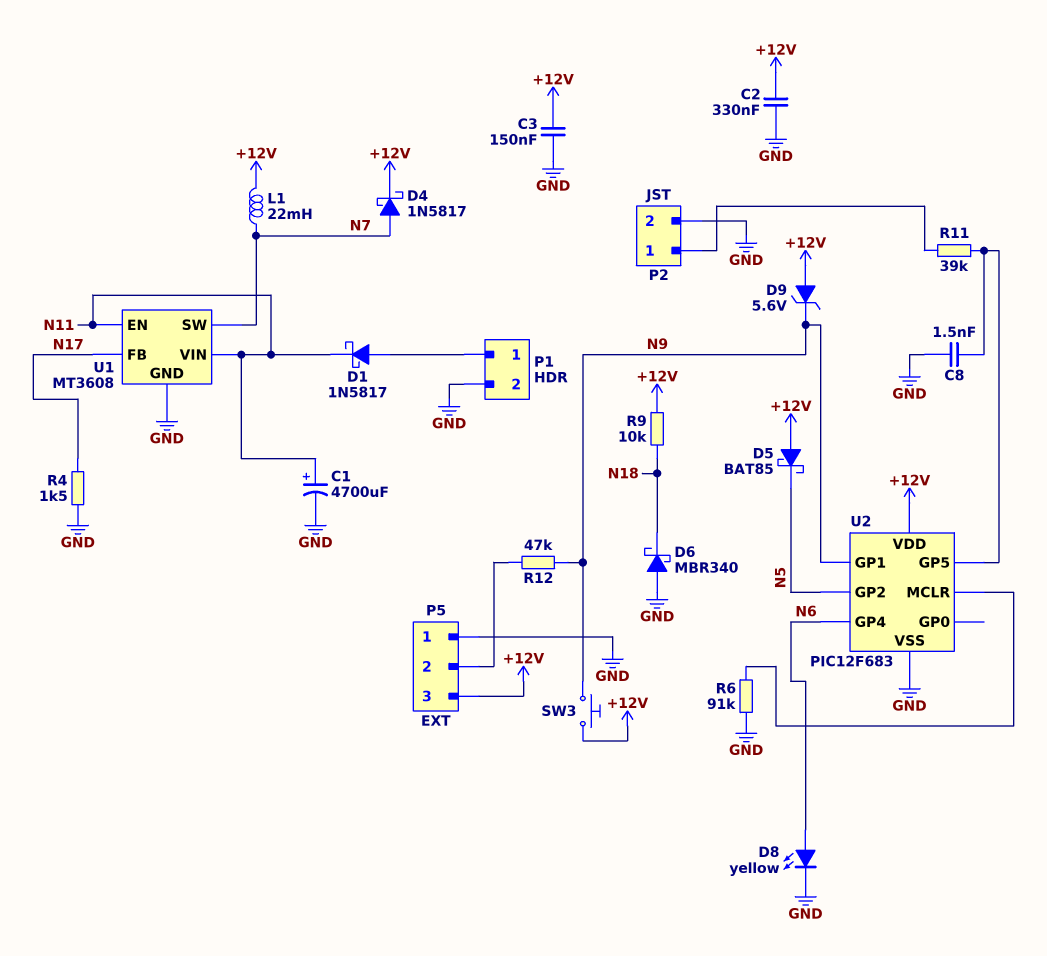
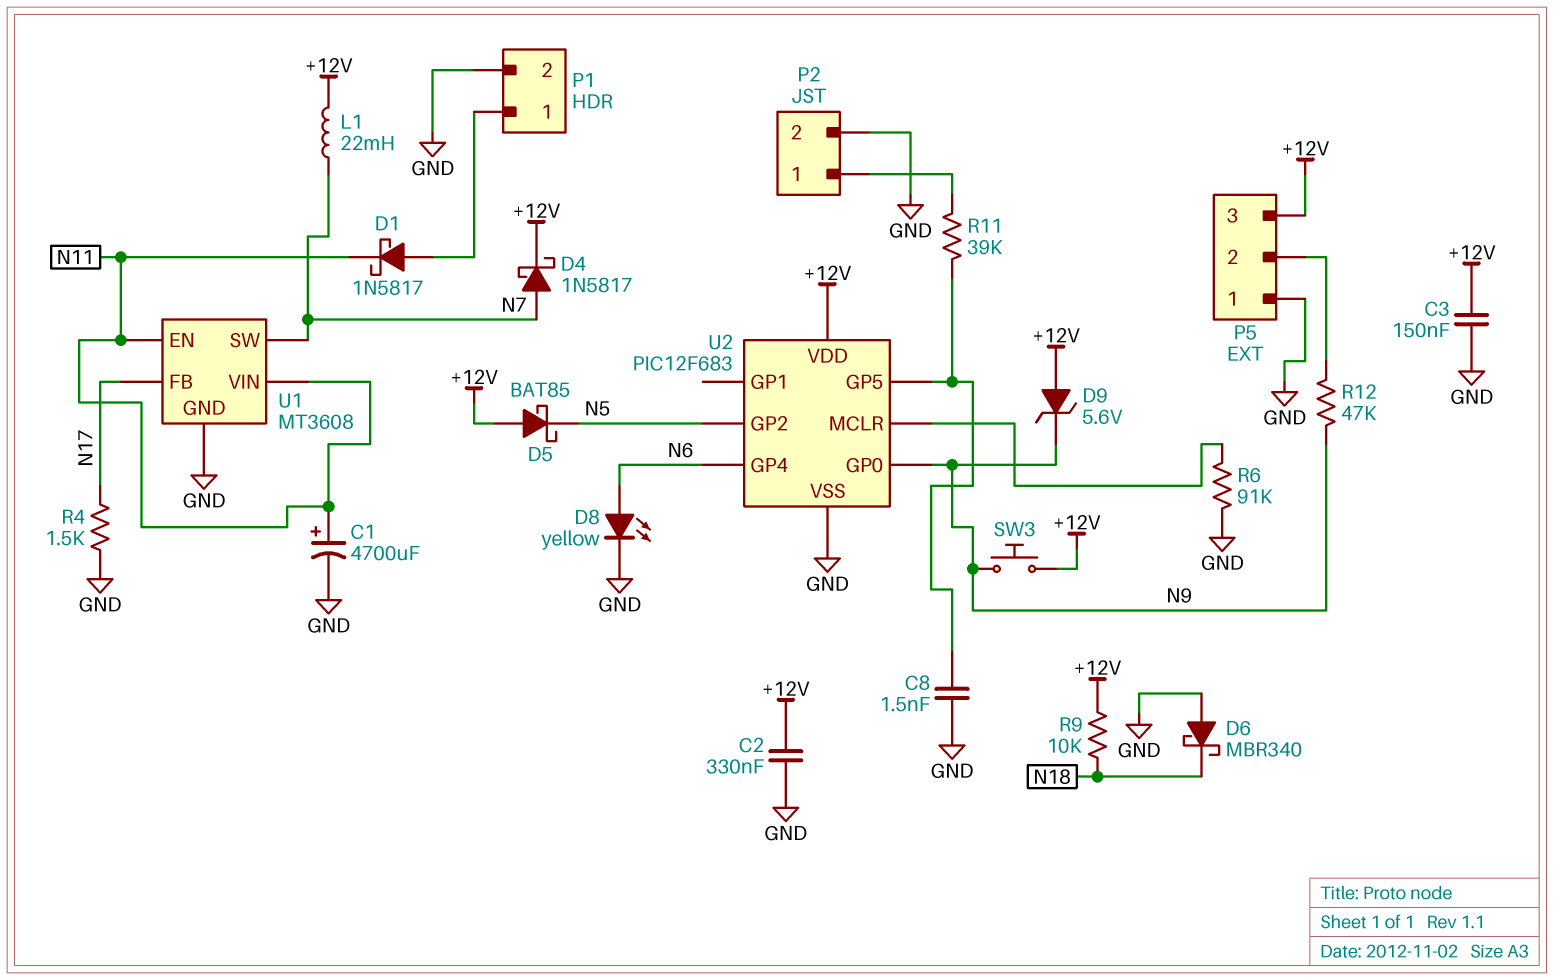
U2 pin GP0: none -> N9
U2 pin GP1: N9 -> none

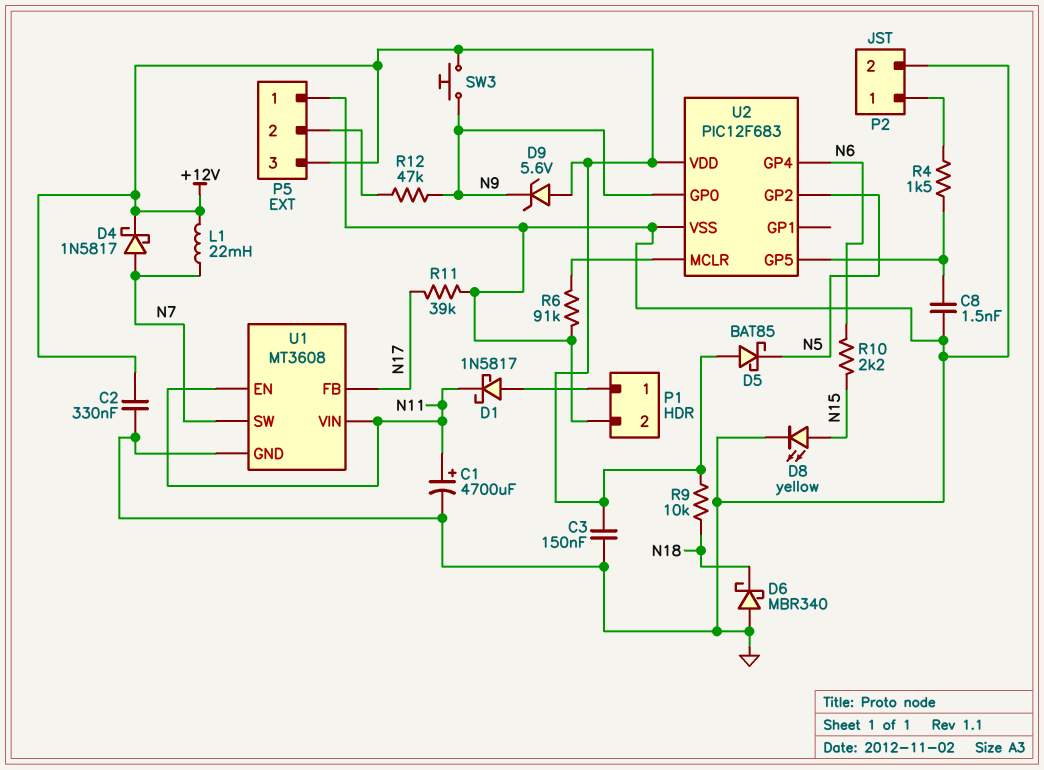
D8: LED yellow (A N6, K GND) -> LED yellow (A N15, K GND)
R4: 1.5k (GND, N17) -> 1.5k (P2/1, U2/GP5)
R10: none -> 2.2k (N6, N15)
R11: 39k (P2/1, U2/GP5) -> 39k (GND, N17)

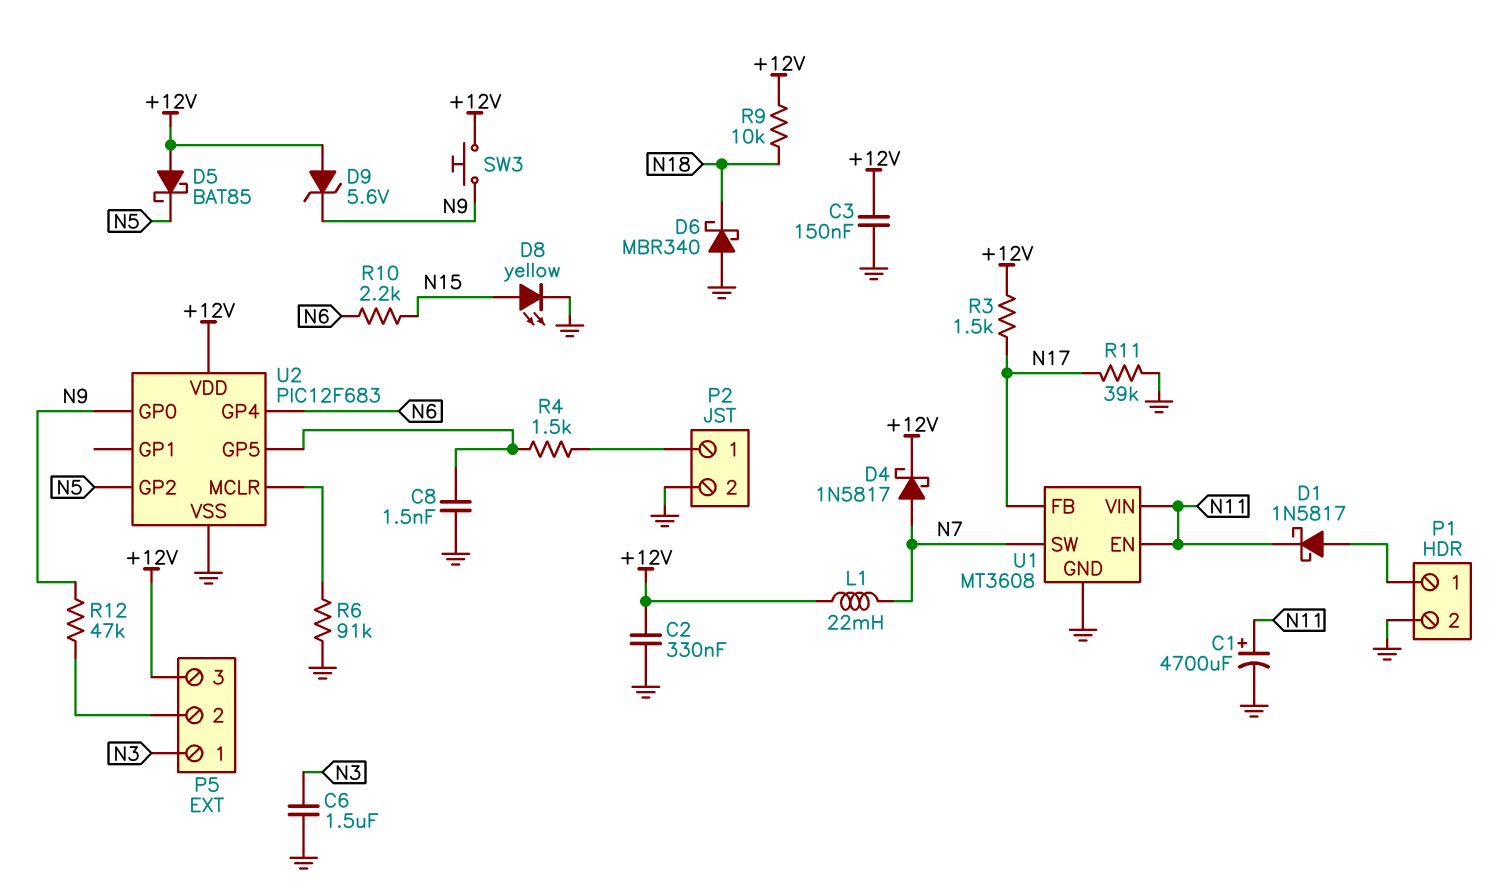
C6: none -> 1.5uF (GND, N3)
P5 pin 1: GND -> N3
R3: none -> 1.5k (+12V, N17)

